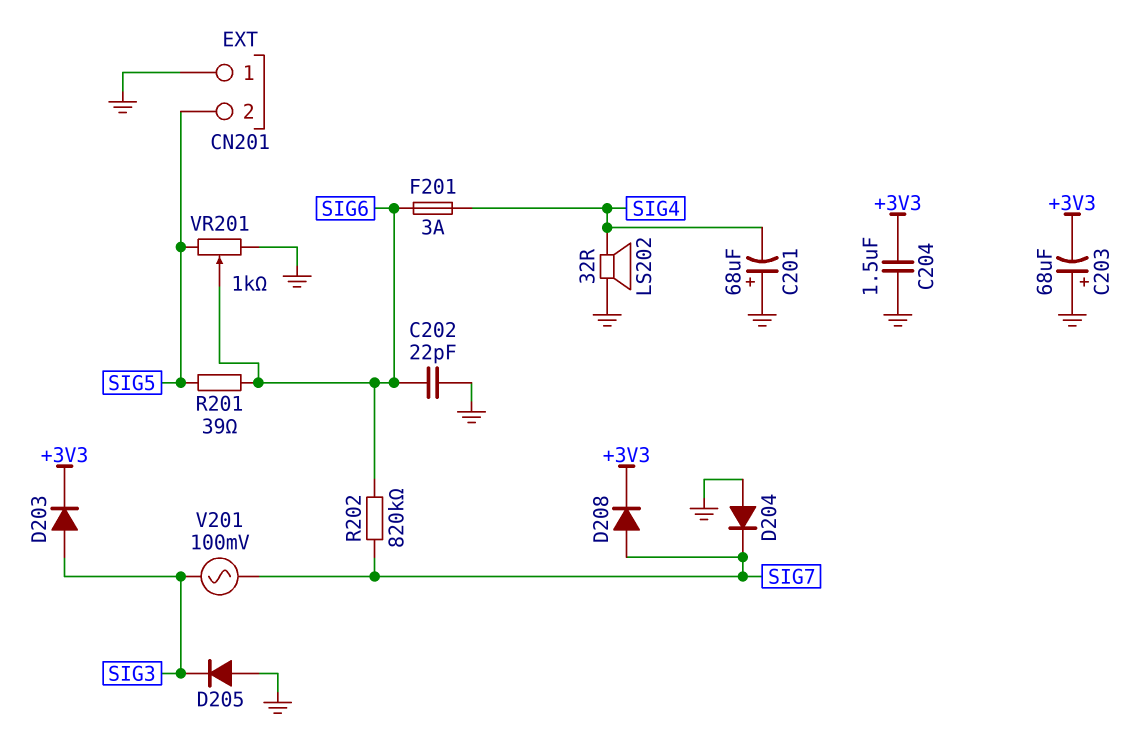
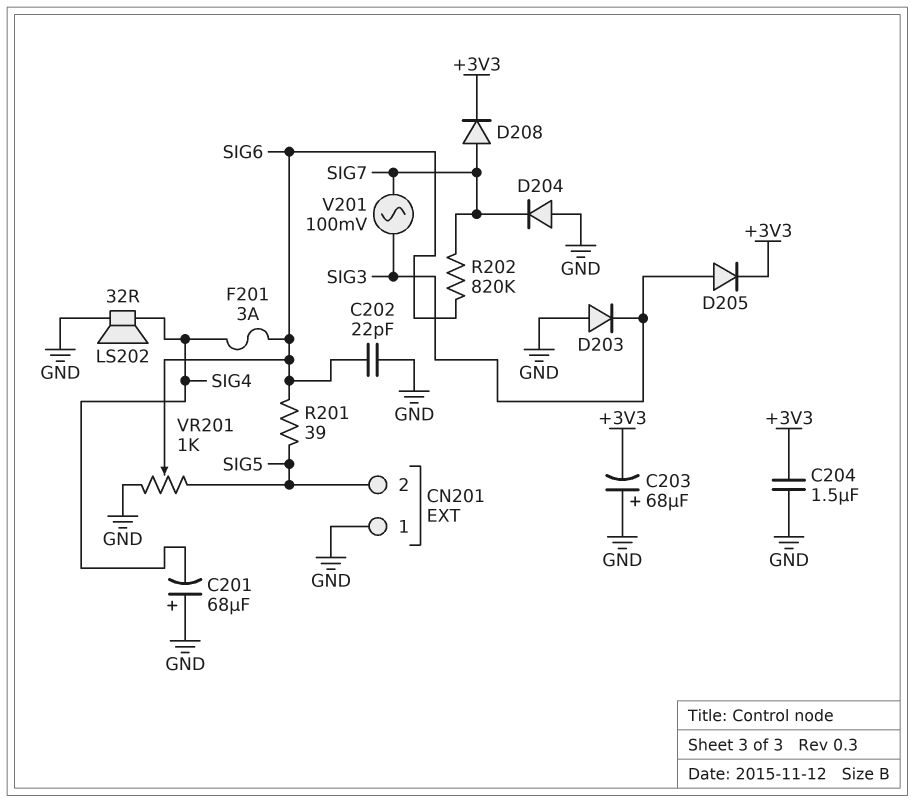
D203: diode (A SIG3, K +3V3) -> diode (A GND, K SIG3)
D205: diode (A GND, K SIG3) -> diode (A SIG3, K +3V3)

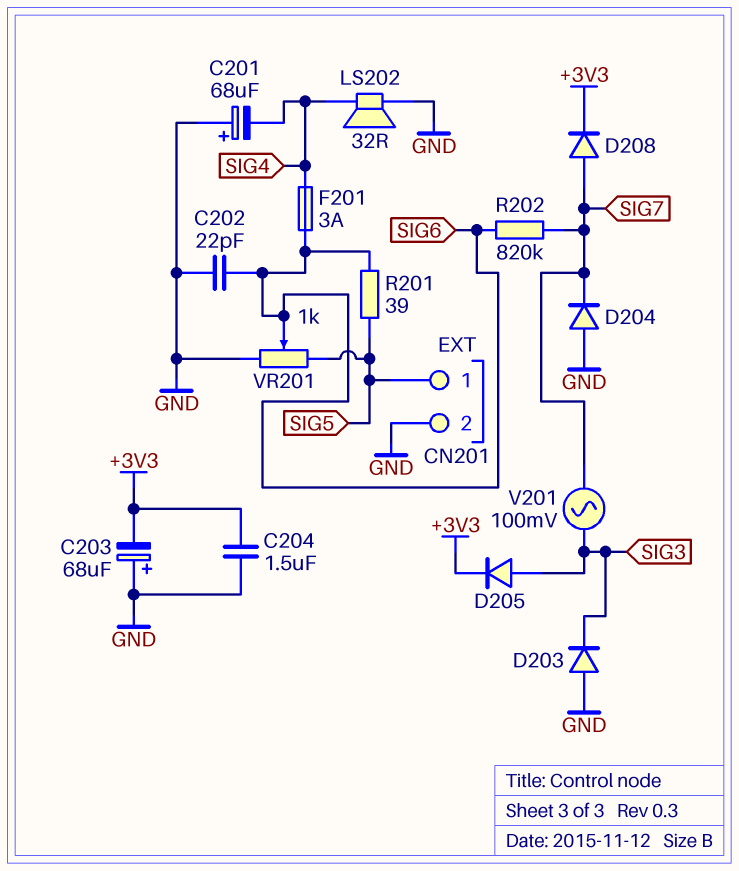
CN201 pin 1: GND -> SIG5
CN201 pin 2: SIG5 -> GND

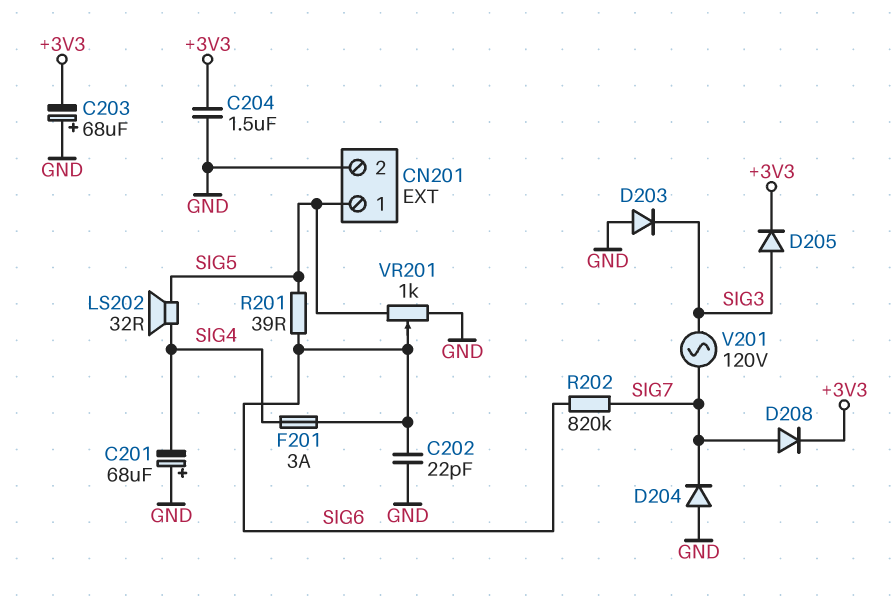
LS202: speaker 32R (GND, SIG4) -> speaker 32R (SIG4, SIG5)
V201: AC 100mV (SIG3, SIG7) -> AC 120V (SIG3, SIG7)

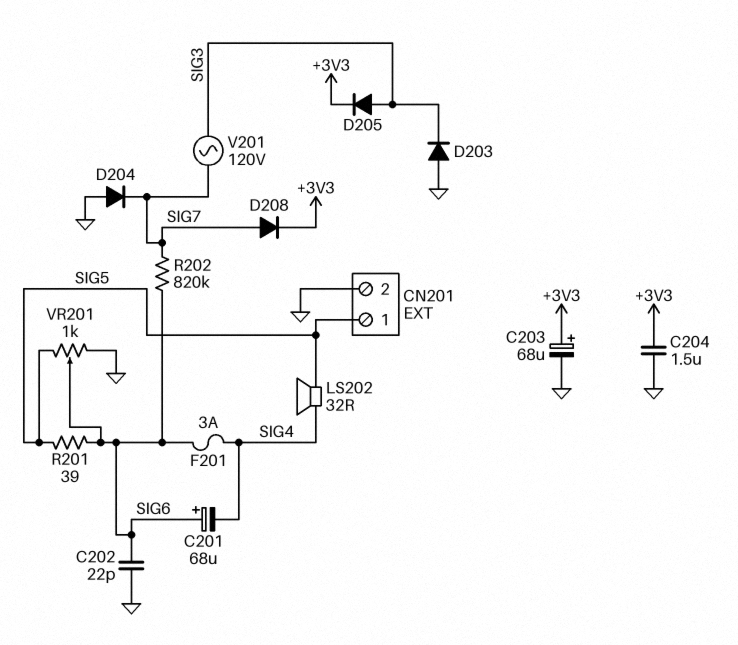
C201: 68uF (plus GND, minus SIG4) -> 68uF (plus SIG6, minus SIG4)
C203: 68uF (plus GND, minus +3V3) -> 68uF (plus +3V3, minus GND)

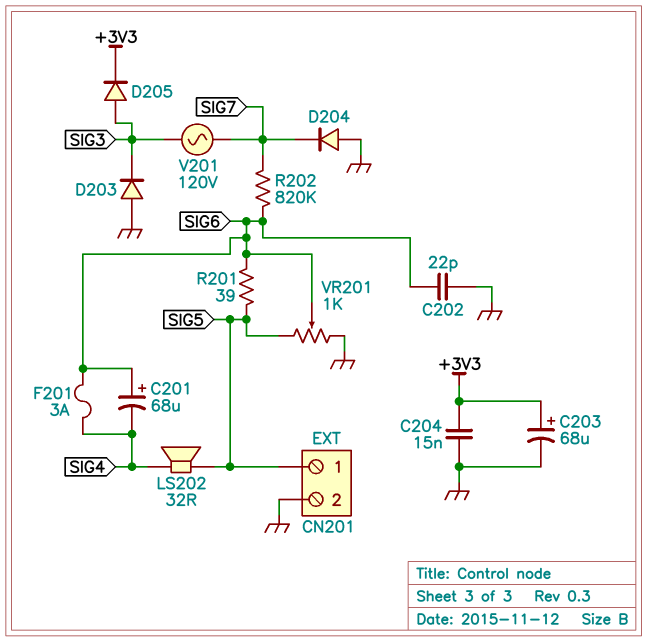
C204: 1.5uF (+3V3, GND) -> 15nF (+3V3, GND)
D208: diode (A SIG7, K +3V3) -> none

